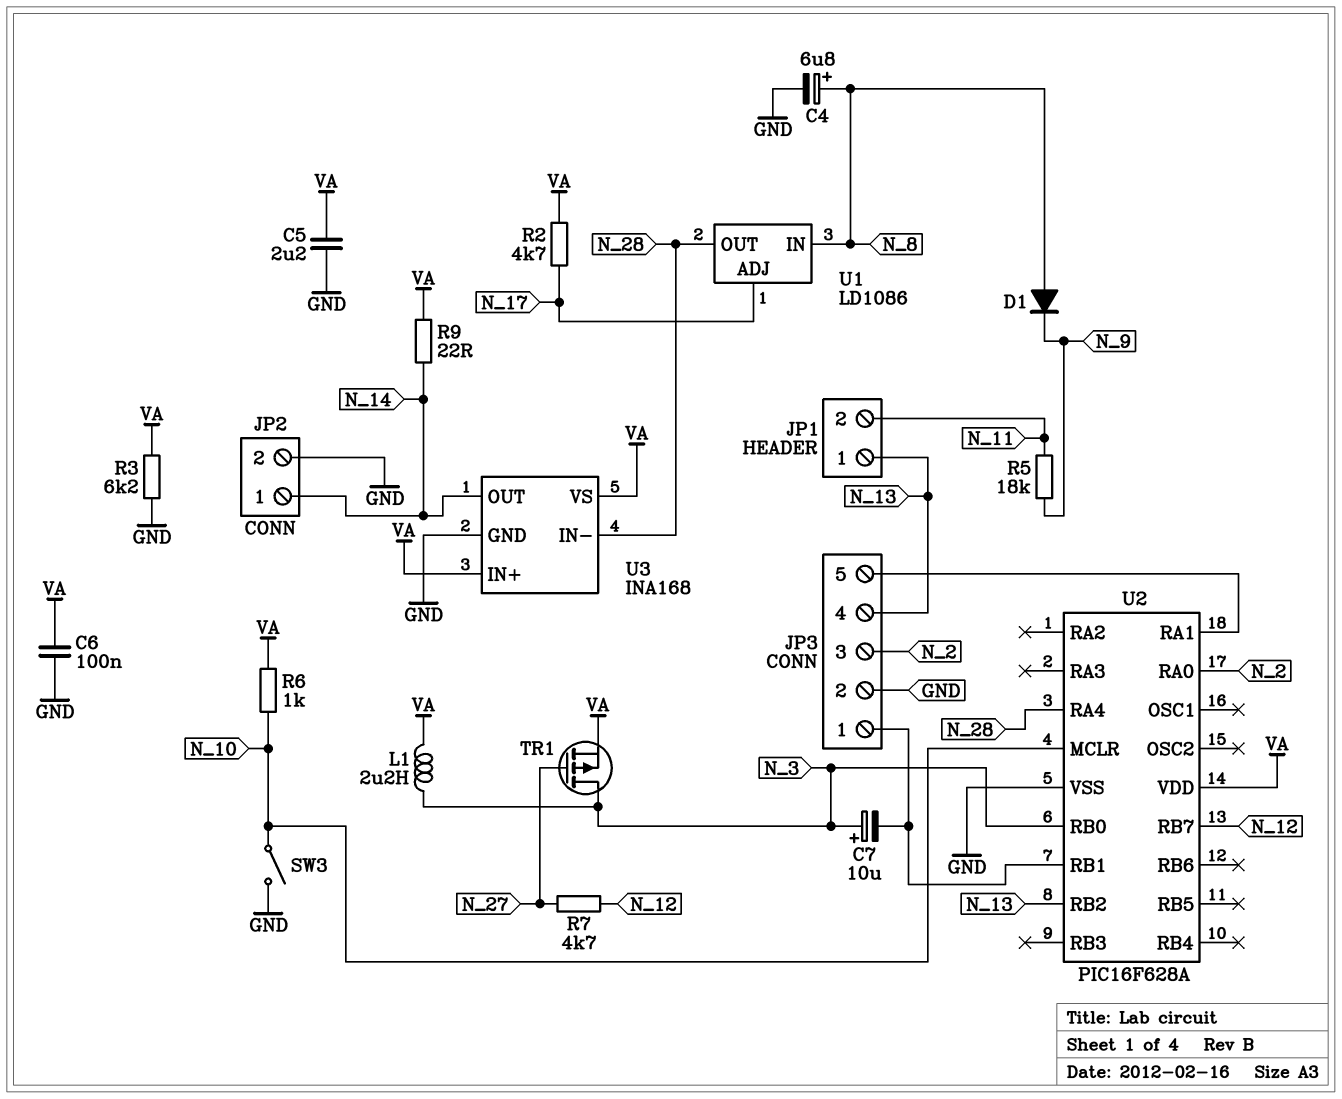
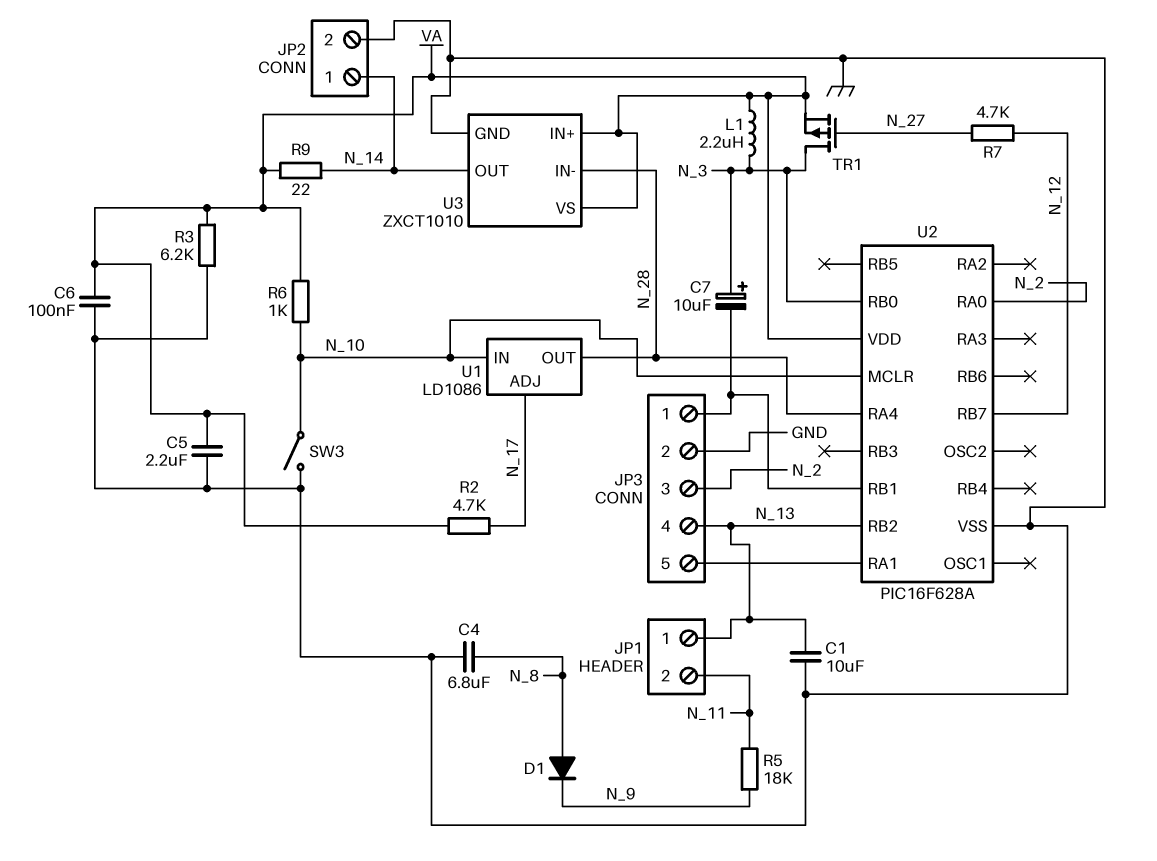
C1: none -> 10uF (GND, N_13)
C4: 6.8uF (plus N_8, minus GND) -> 6.8uF (GND, N_8)
U1 pin IN: N_8 -> N_10
U3: INA168 -> ZXCT1010

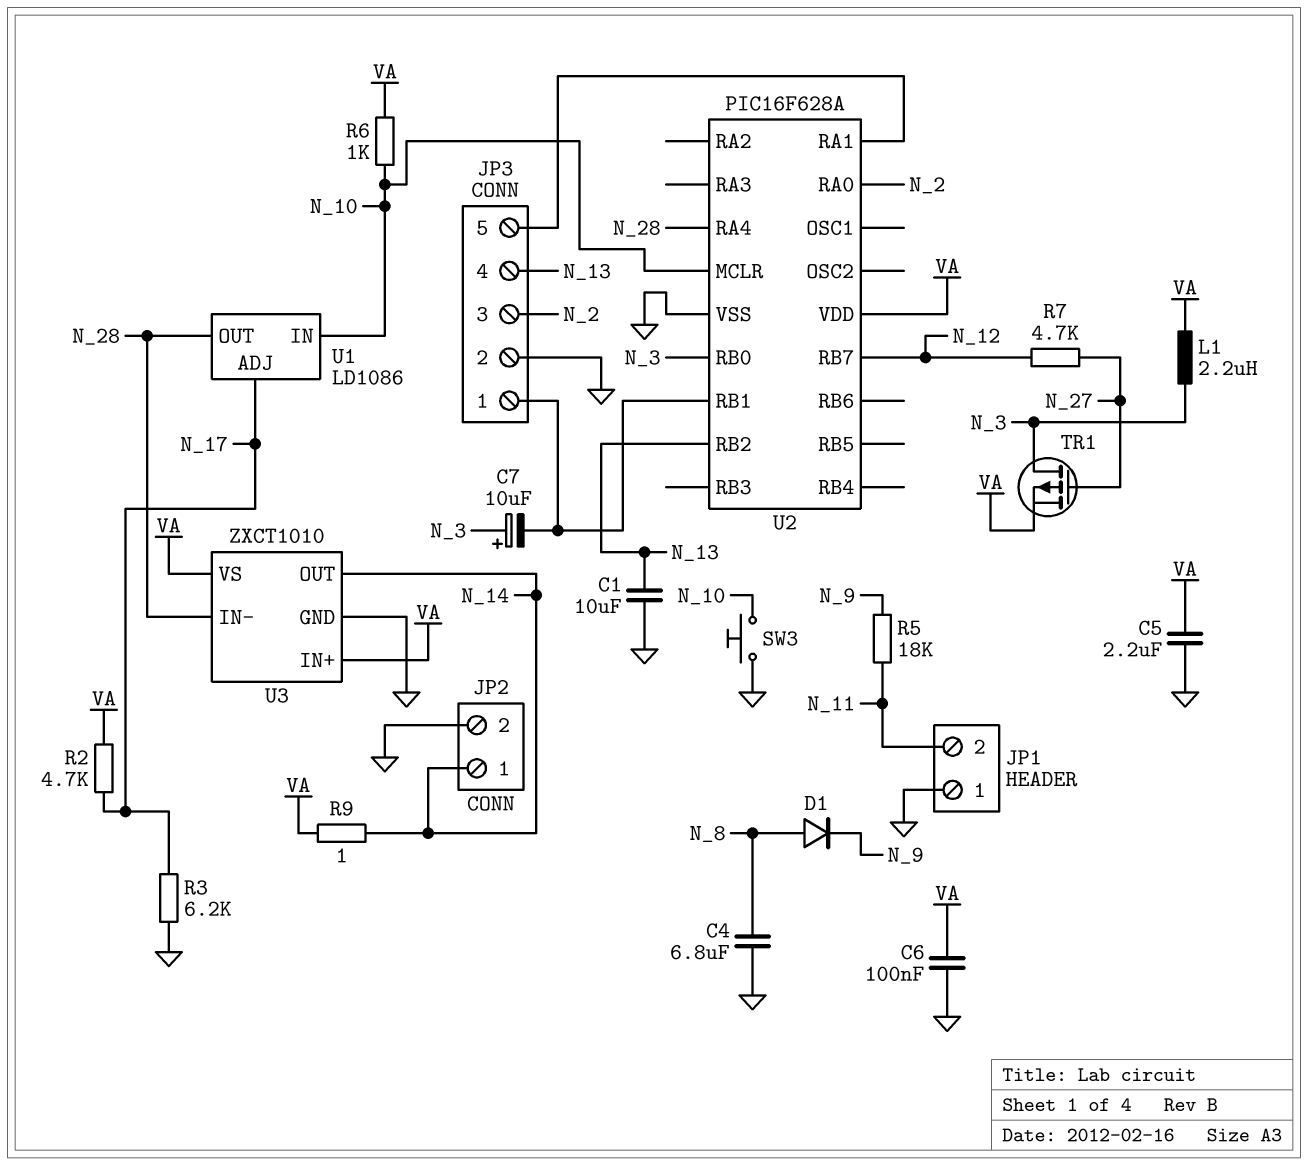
JP1 pin 1: N_13 -> GND
R3: 6.2k (GND, VA) -> 6.2k (GND, N_17)
R9: 22 (N_14, VA) -> 1 (N_14, VA)
SW3: switch (GND, N_10) -> button (GND, N_10)

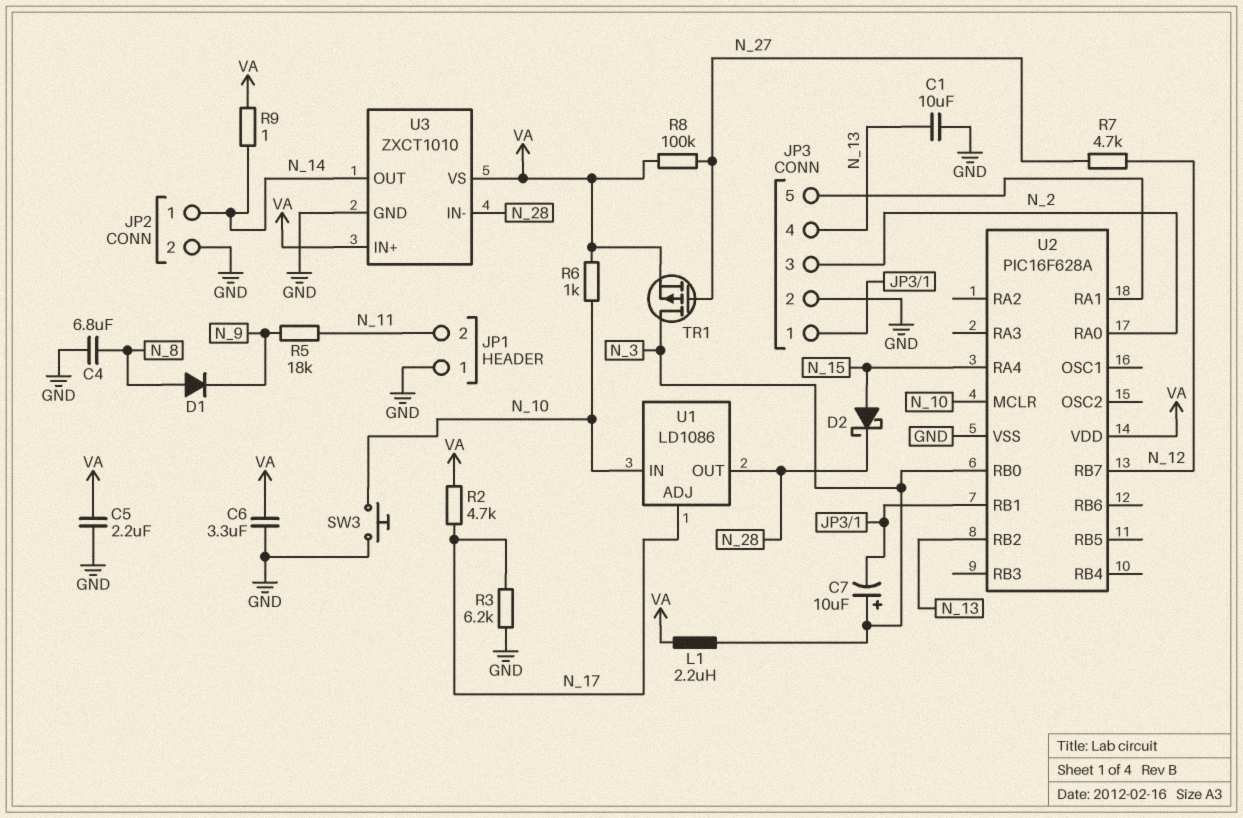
C6: 100nF (GND, VA) -> 3.3uF (GND, VA)
D2: none -> schottky (A N_15, K N_28)
R8: none -> 100k (N_27, VA)
U2 pin RA4: N_28 -> N_15

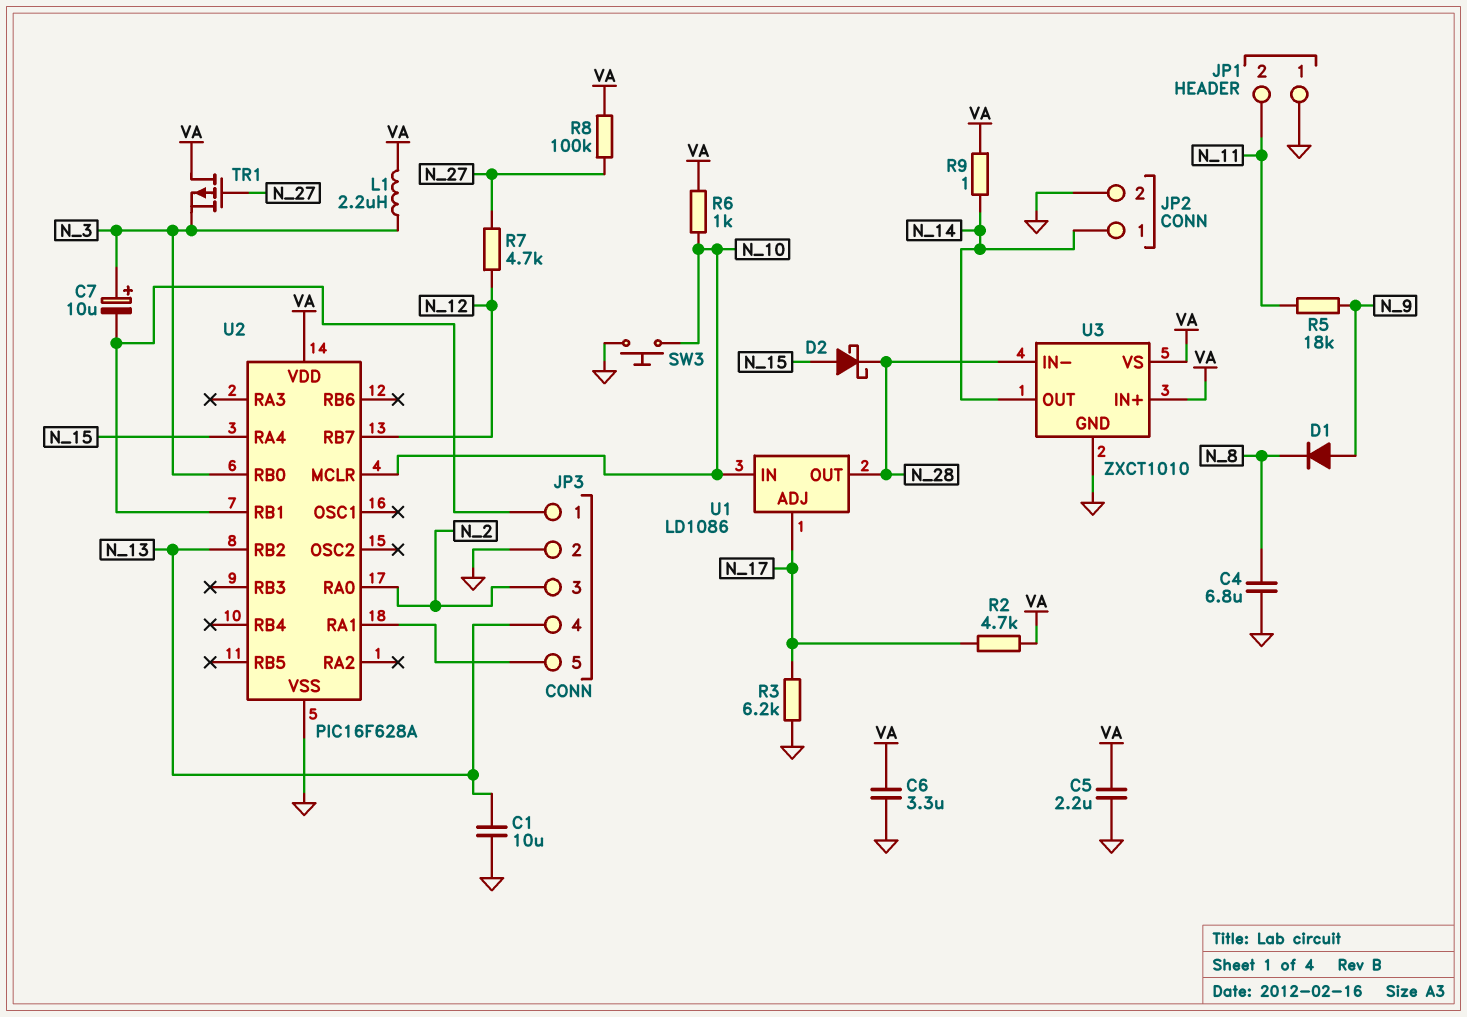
D1: diode (A N_8, K N_9) -> diode (A N_9, K N_8)
TR1: PMOS (G N_27, D N_3, S VA) -> PMOS (G N_27, D VA, S N_3)

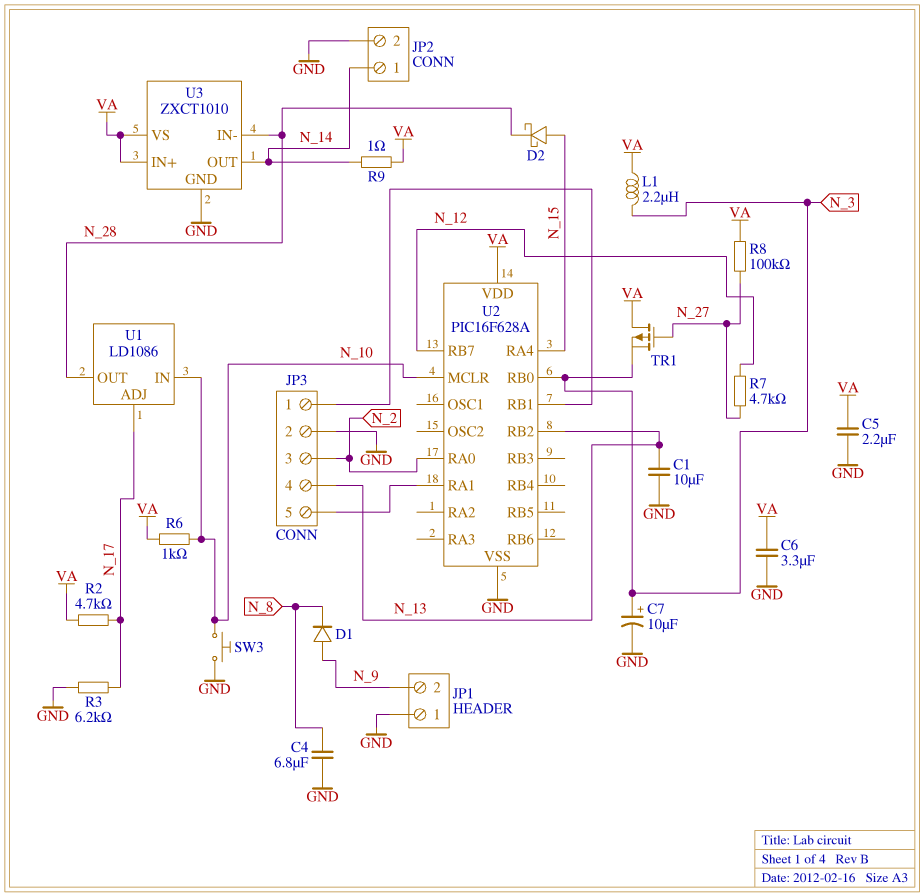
C7: 10uF (plus N_3, minus JP3/1) -> 10uF (plus N_3, minus GND)
JP1 pin 2: N_11 -> N_9
R5: 18k (N_9, N_11) -> none

